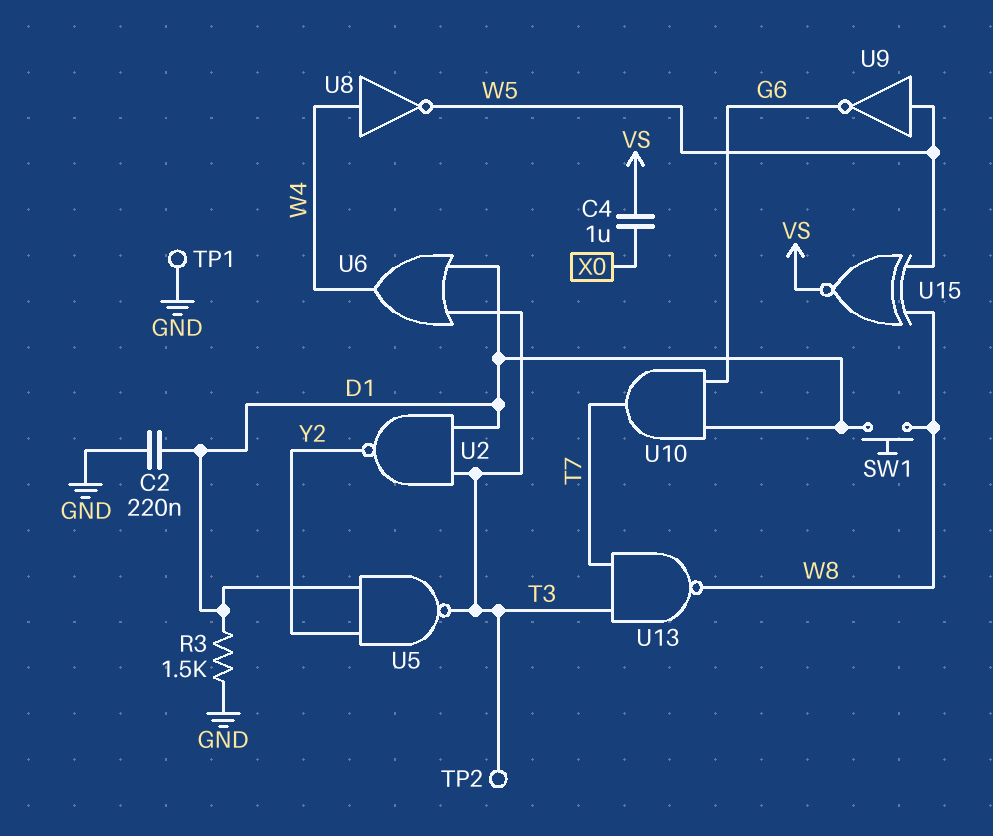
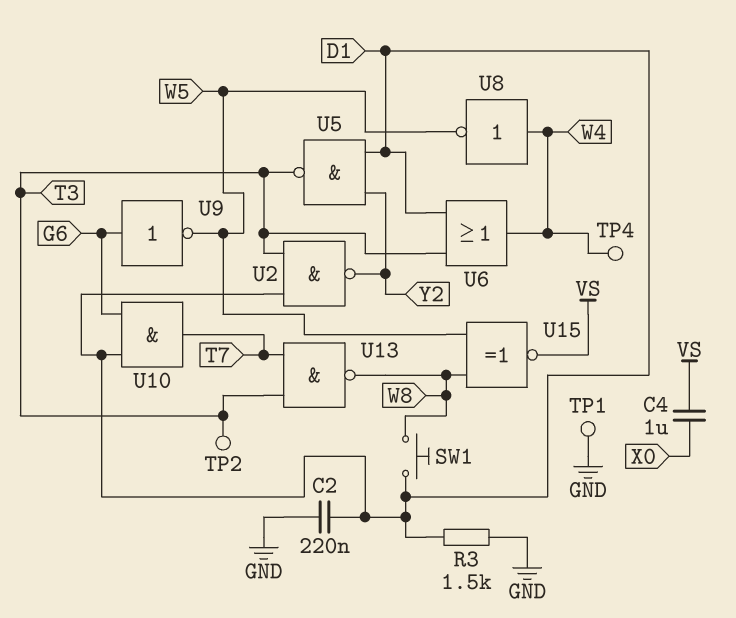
TP4: none -> test point (W4)
U9: NOT (in W5, out G6) -> NOT (in G6, out W5)

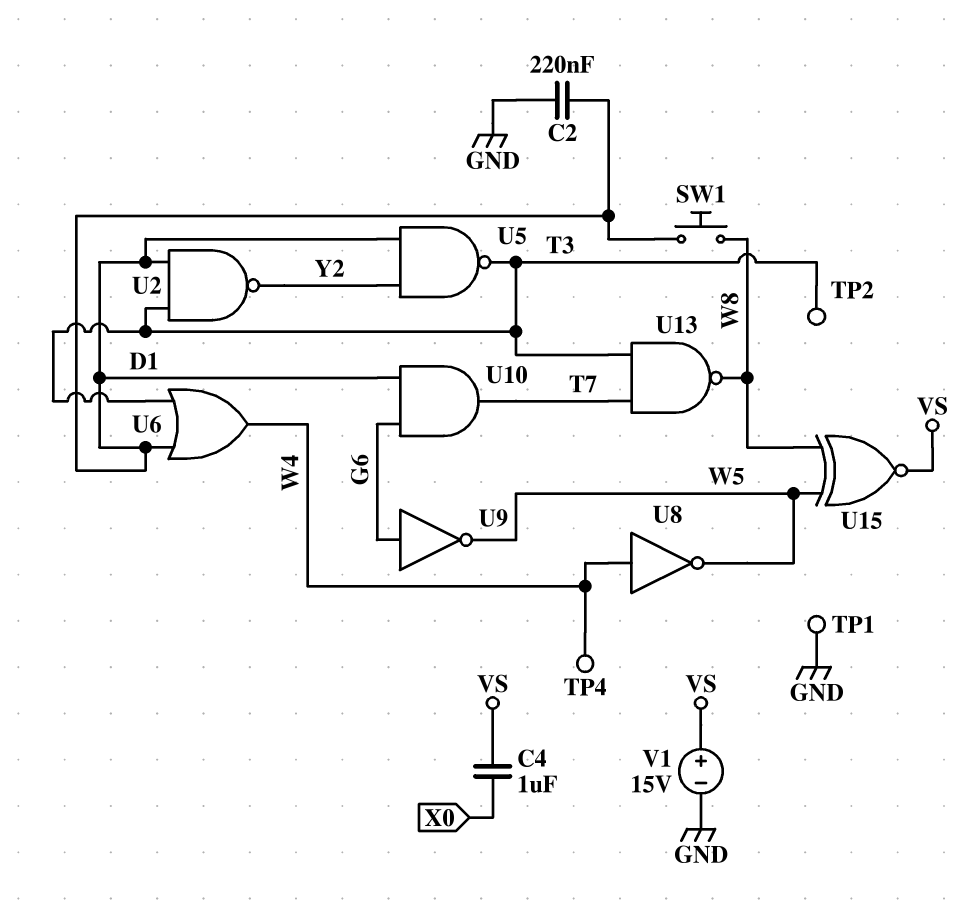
R3: 1.5k (D1, GND) -> none
V1: none -> 15V (plus VS, minus GND)

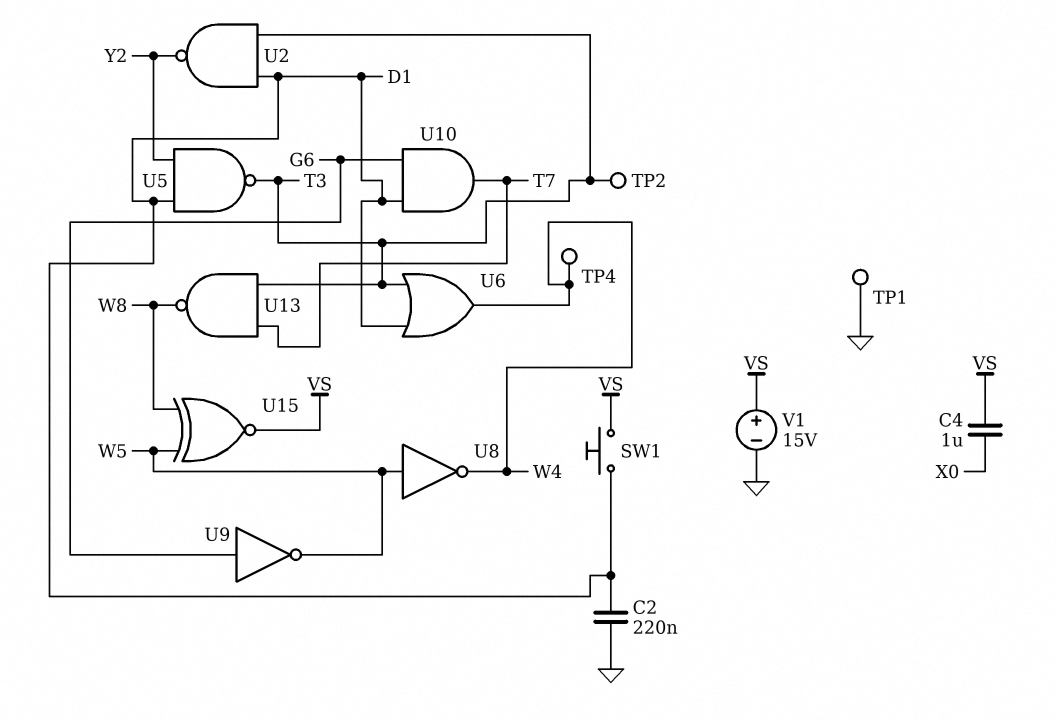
SW1: button (D1, W8) -> button (D1, VS)
U8: NOT (in W4, out W5) -> NOT (in W5, out W4)

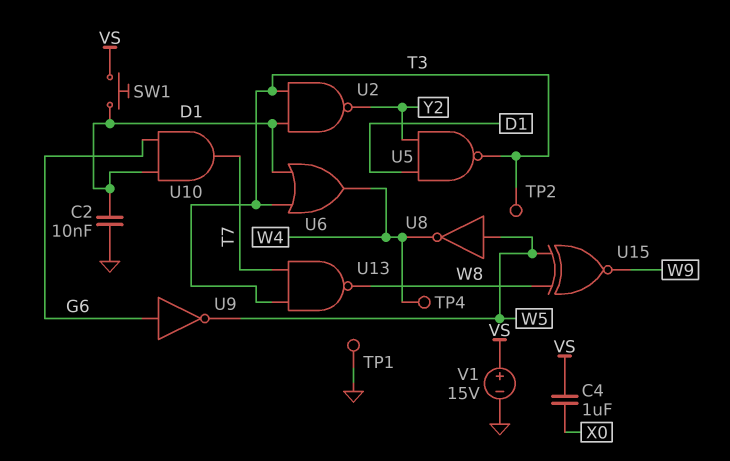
C2: 220nF (D1, GND) -> 10nF (D1, GND)
U15: XNOR (in W5, in W8, out VS) -> XNOR (in W5, in W8, out W9)

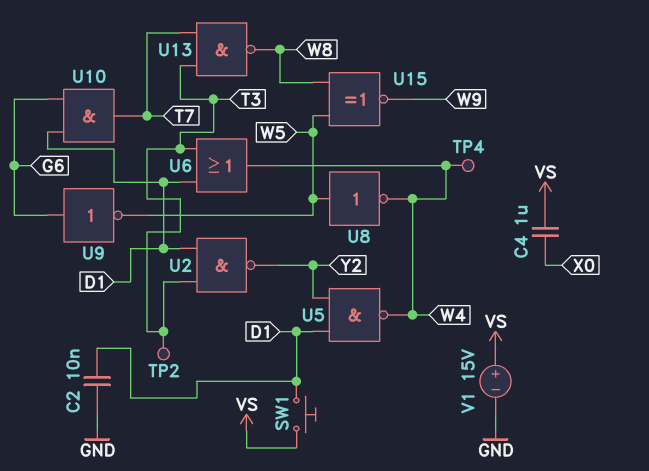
TP1: test point (GND) -> none
U5: NAND (in D1, in Y2, out T3) -> NAND (in D1, in Y2, out W4)

